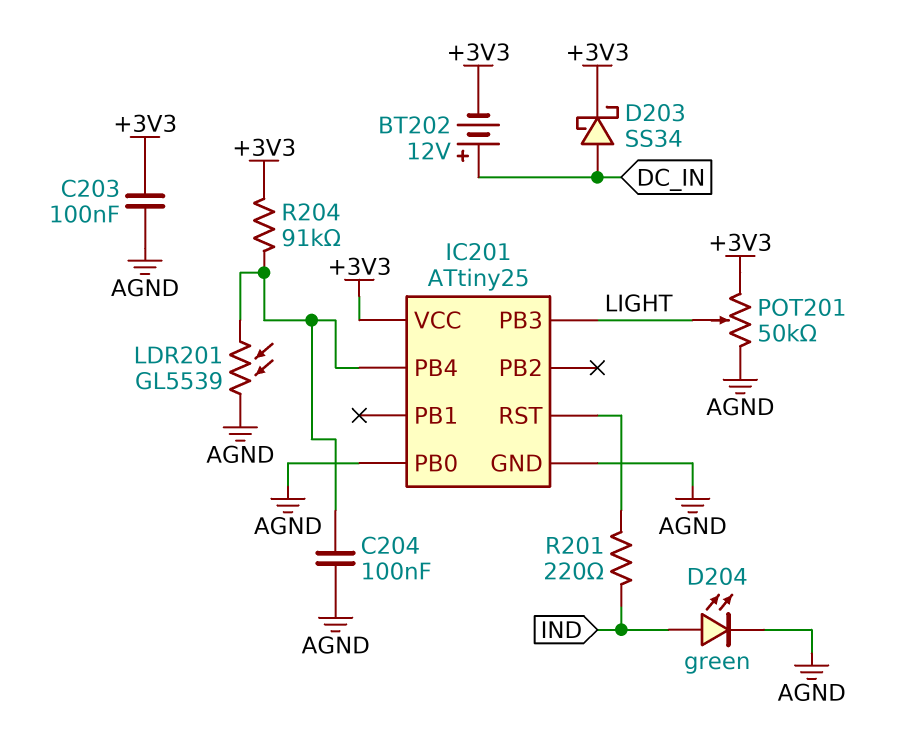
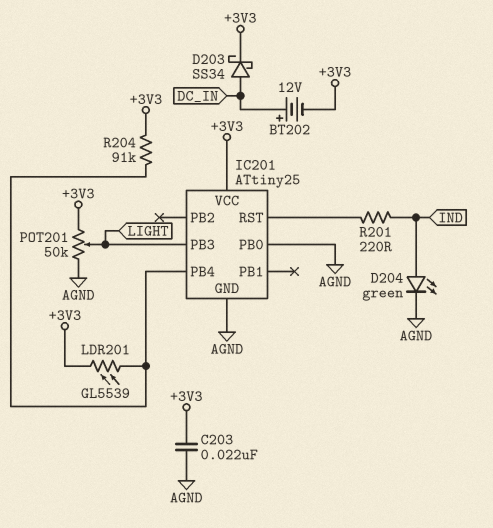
C203: 100nF (+3V3, AGND) -> 22nF (+3V3, AGND)
C204: 100nF (AGND, IC201/PB4) -> none
LDR201: GL5539 (AGND, IC201/PB4) -> GL5539 (+3V3, IC201/PB4)

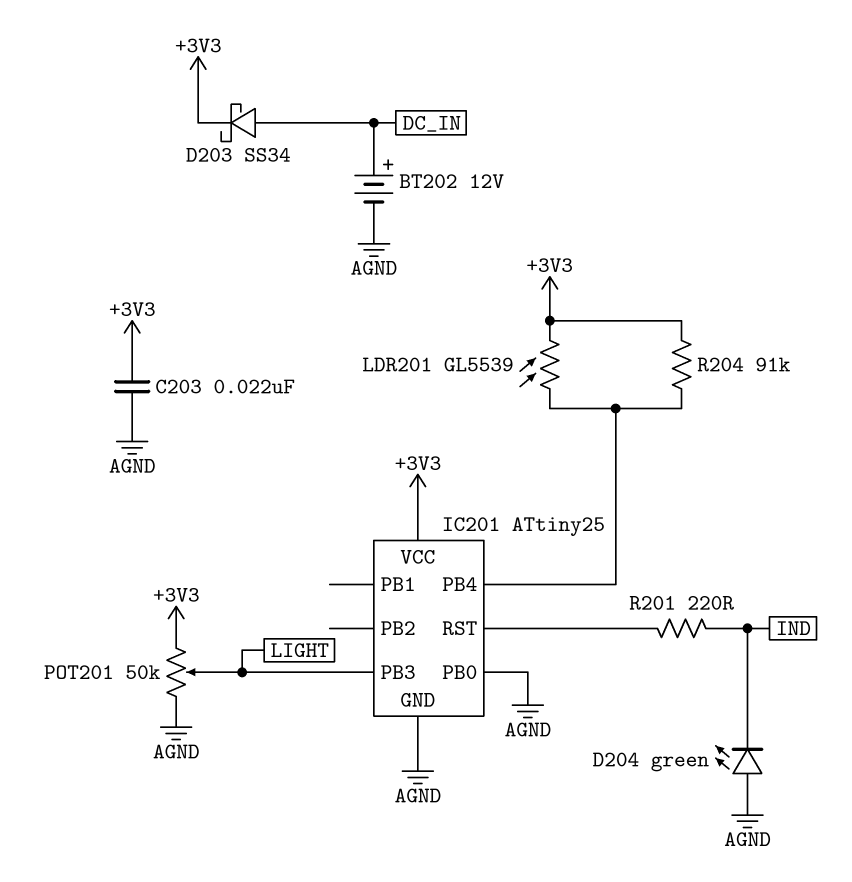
BT202: 12V (plus DC_IN, minus +3V3) -> 12V (plus DC_IN, minus AGND)
D204: LED green (A IND, K AGND) -> LED green (A AGND, K IND)

